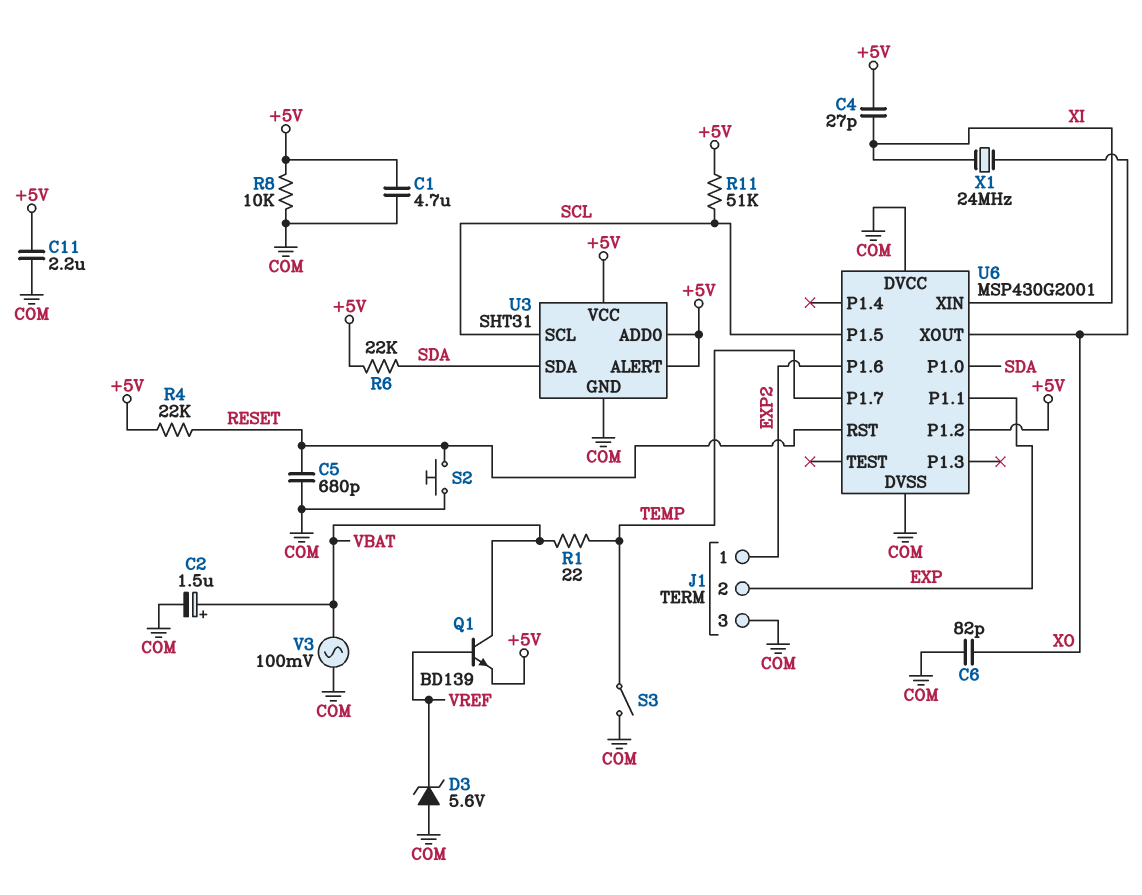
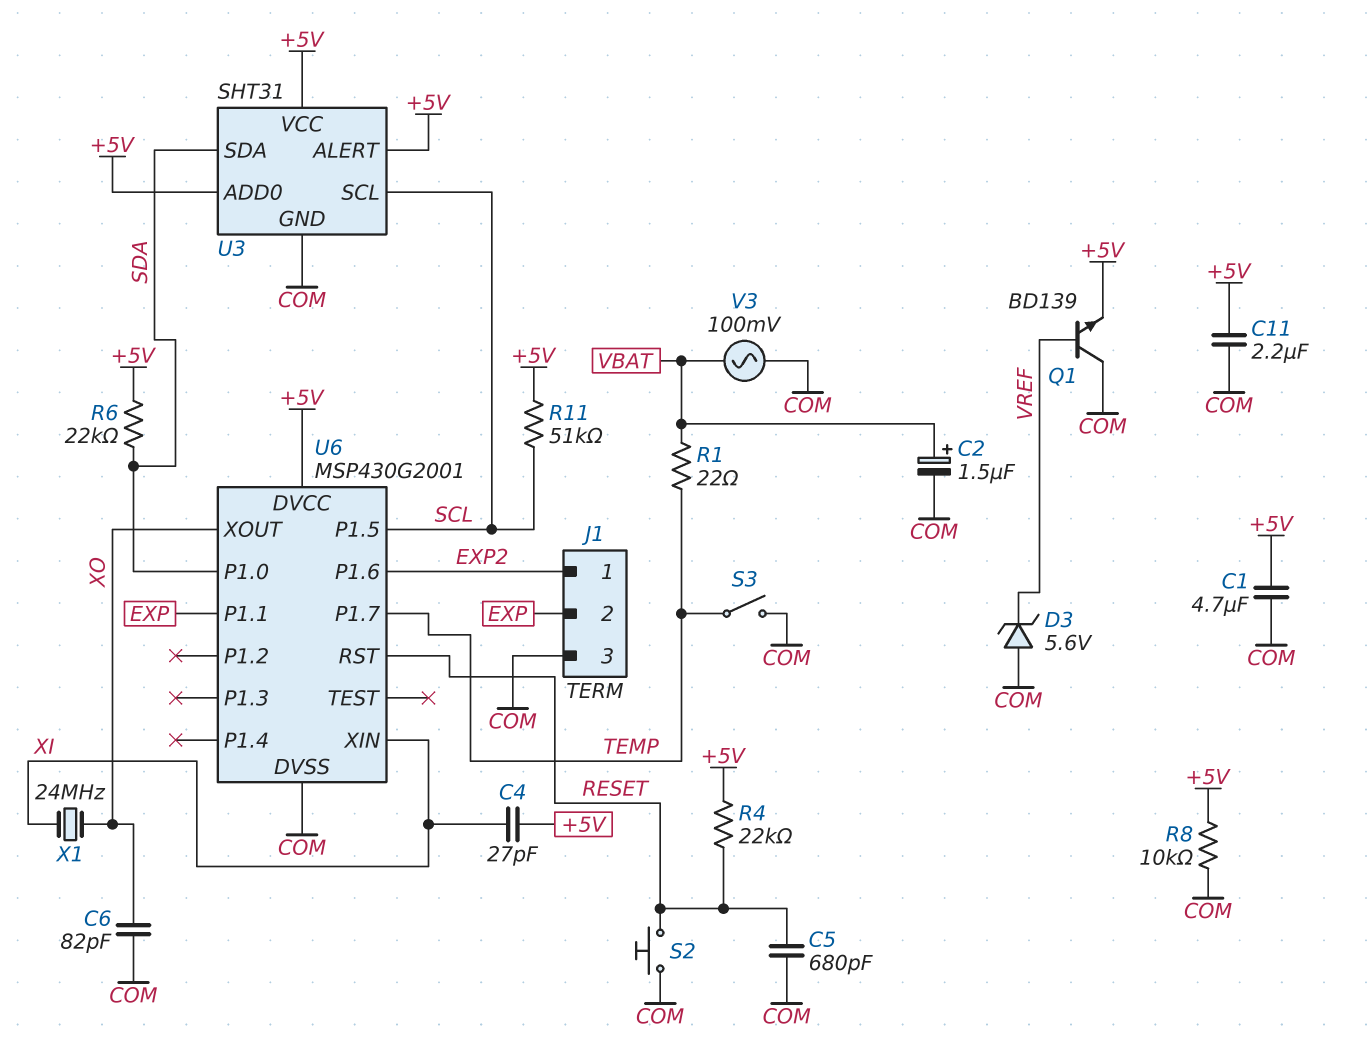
Q1: NPN BD139 (B VREF, C VBAT, E +5V) -> NPN BD139 (B VREF, C COM, E +5V)
U6 pin DVCC: COM -> +5V
U6 pin P1.2: +5V -> none

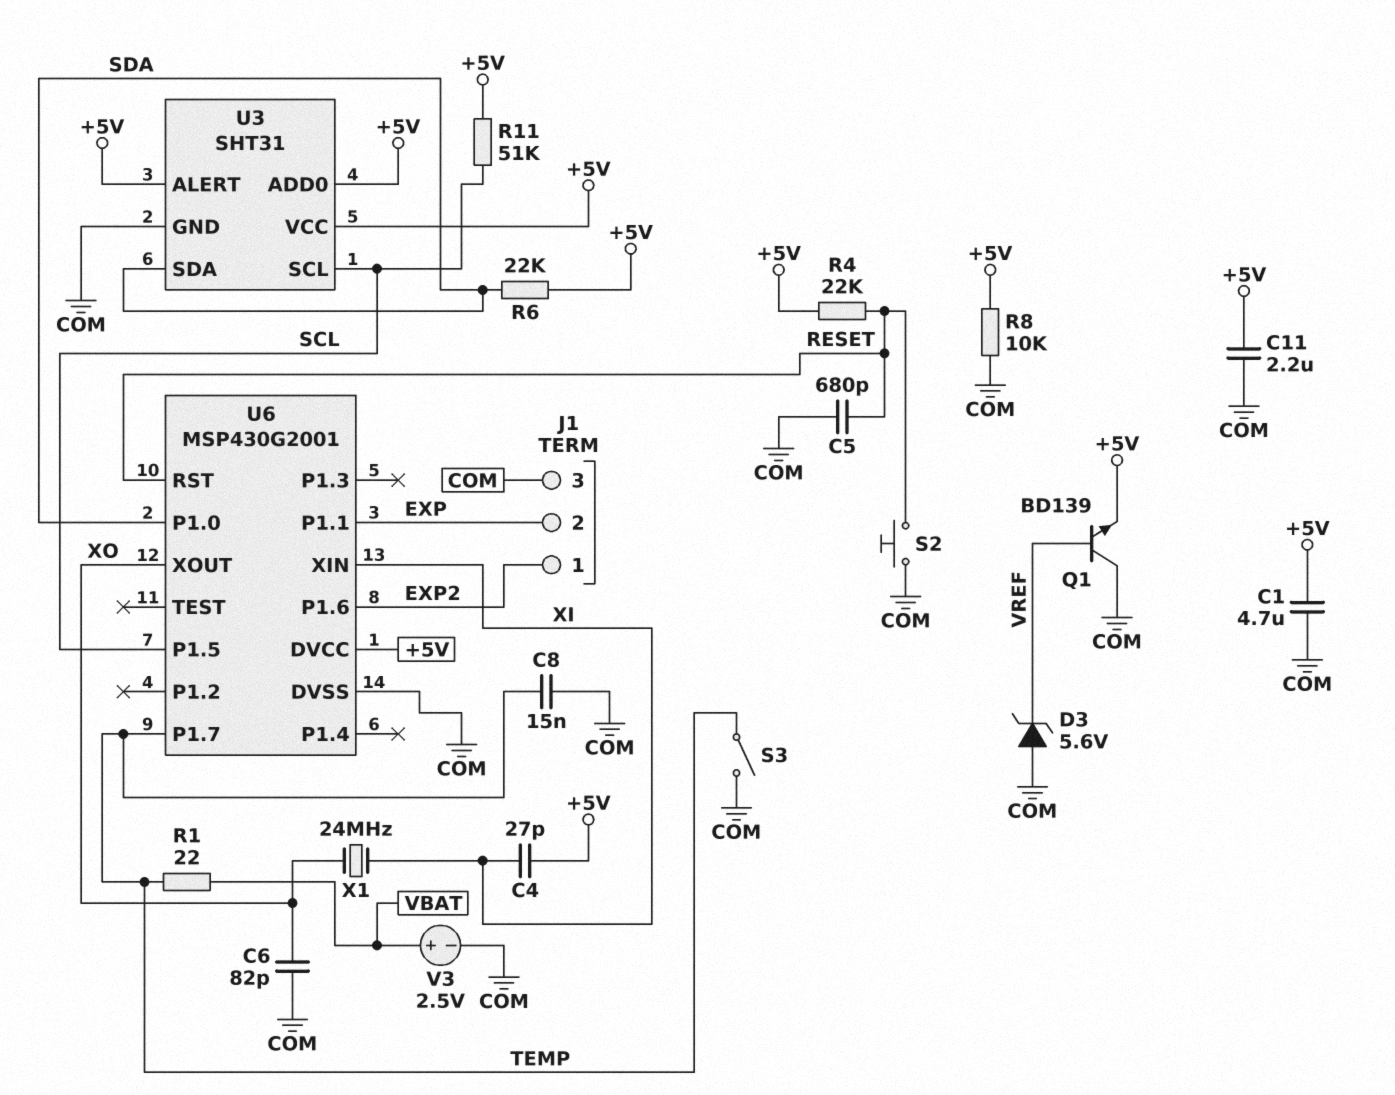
C2: 1.5uF (plus VBAT, minus COM) -> none
C8: none -> 15nF (COM, TEMP)
V3: AC 100mV (COM, VBAT) -> 2.5V (plus VBAT, minus COM)

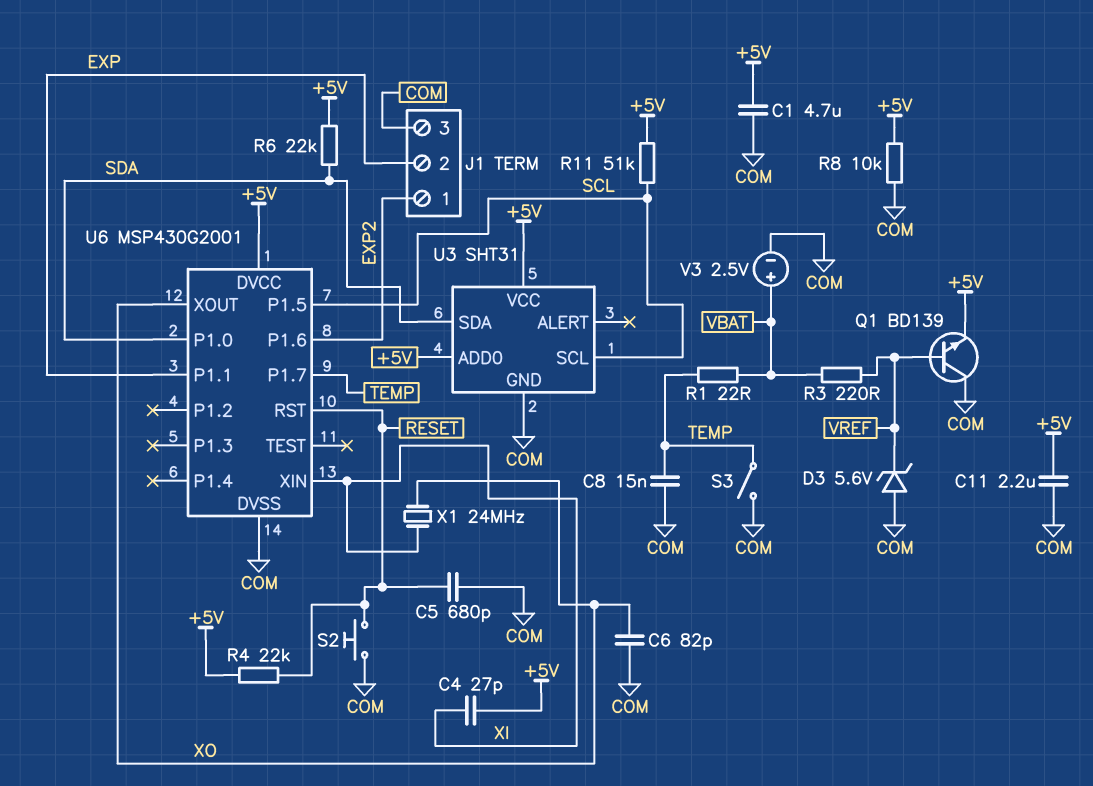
R3: none -> 220 (VBAT, VREF)
U3 pin ALERT: +5V -> none

